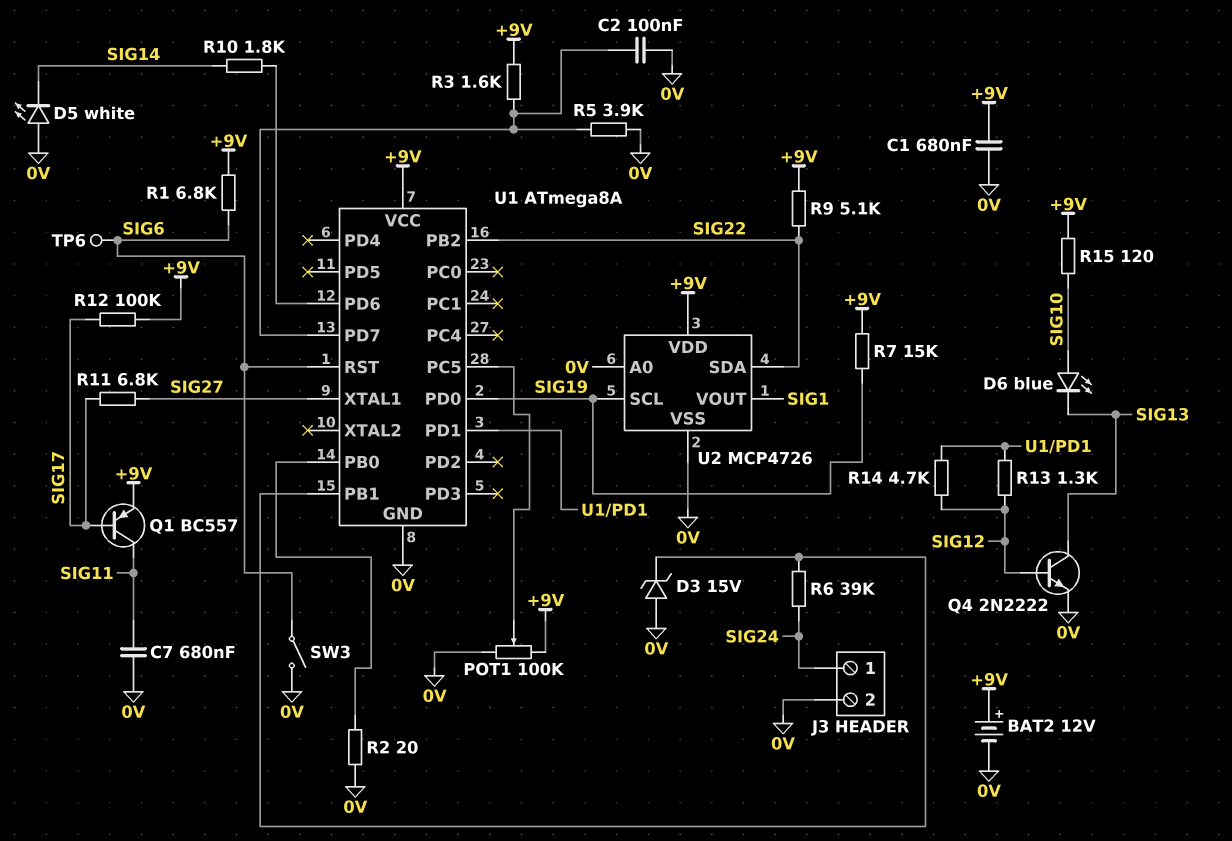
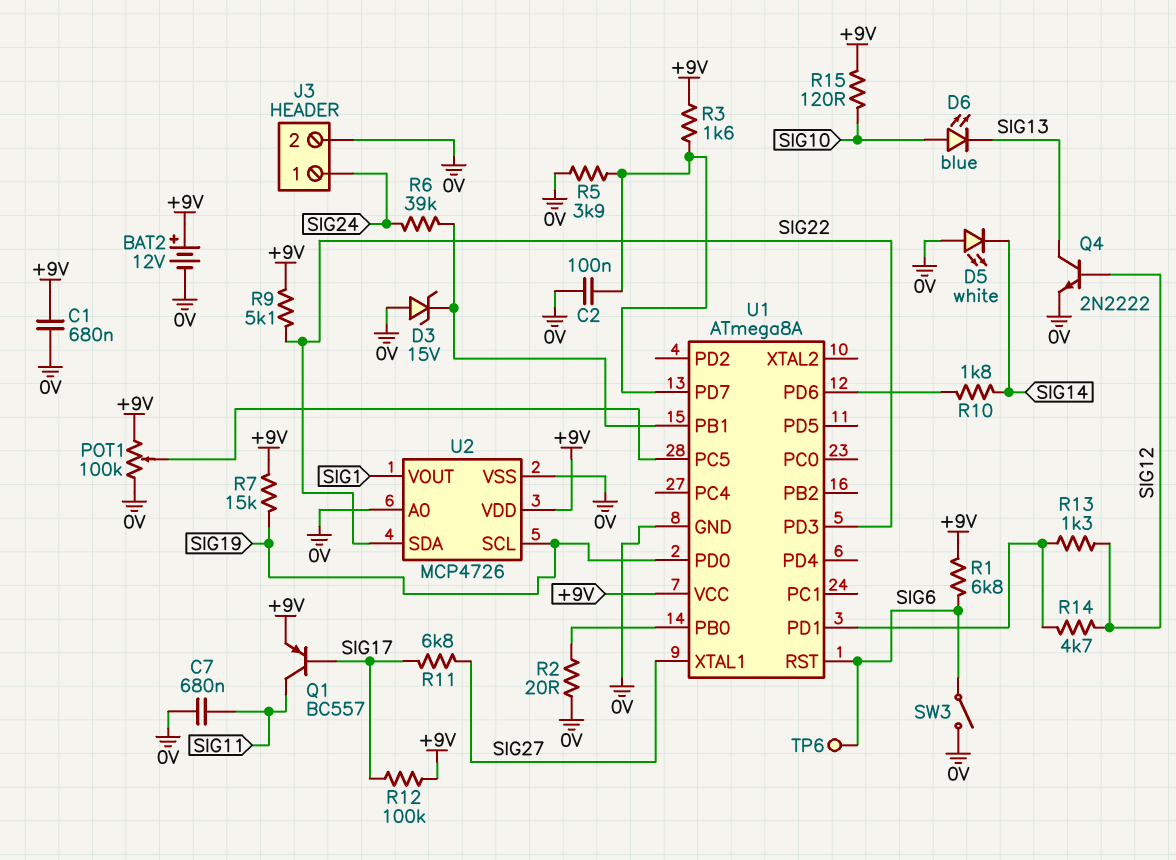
U1 pin PB2: SIG22 -> none
U1 pin PD3: none -> SIG22

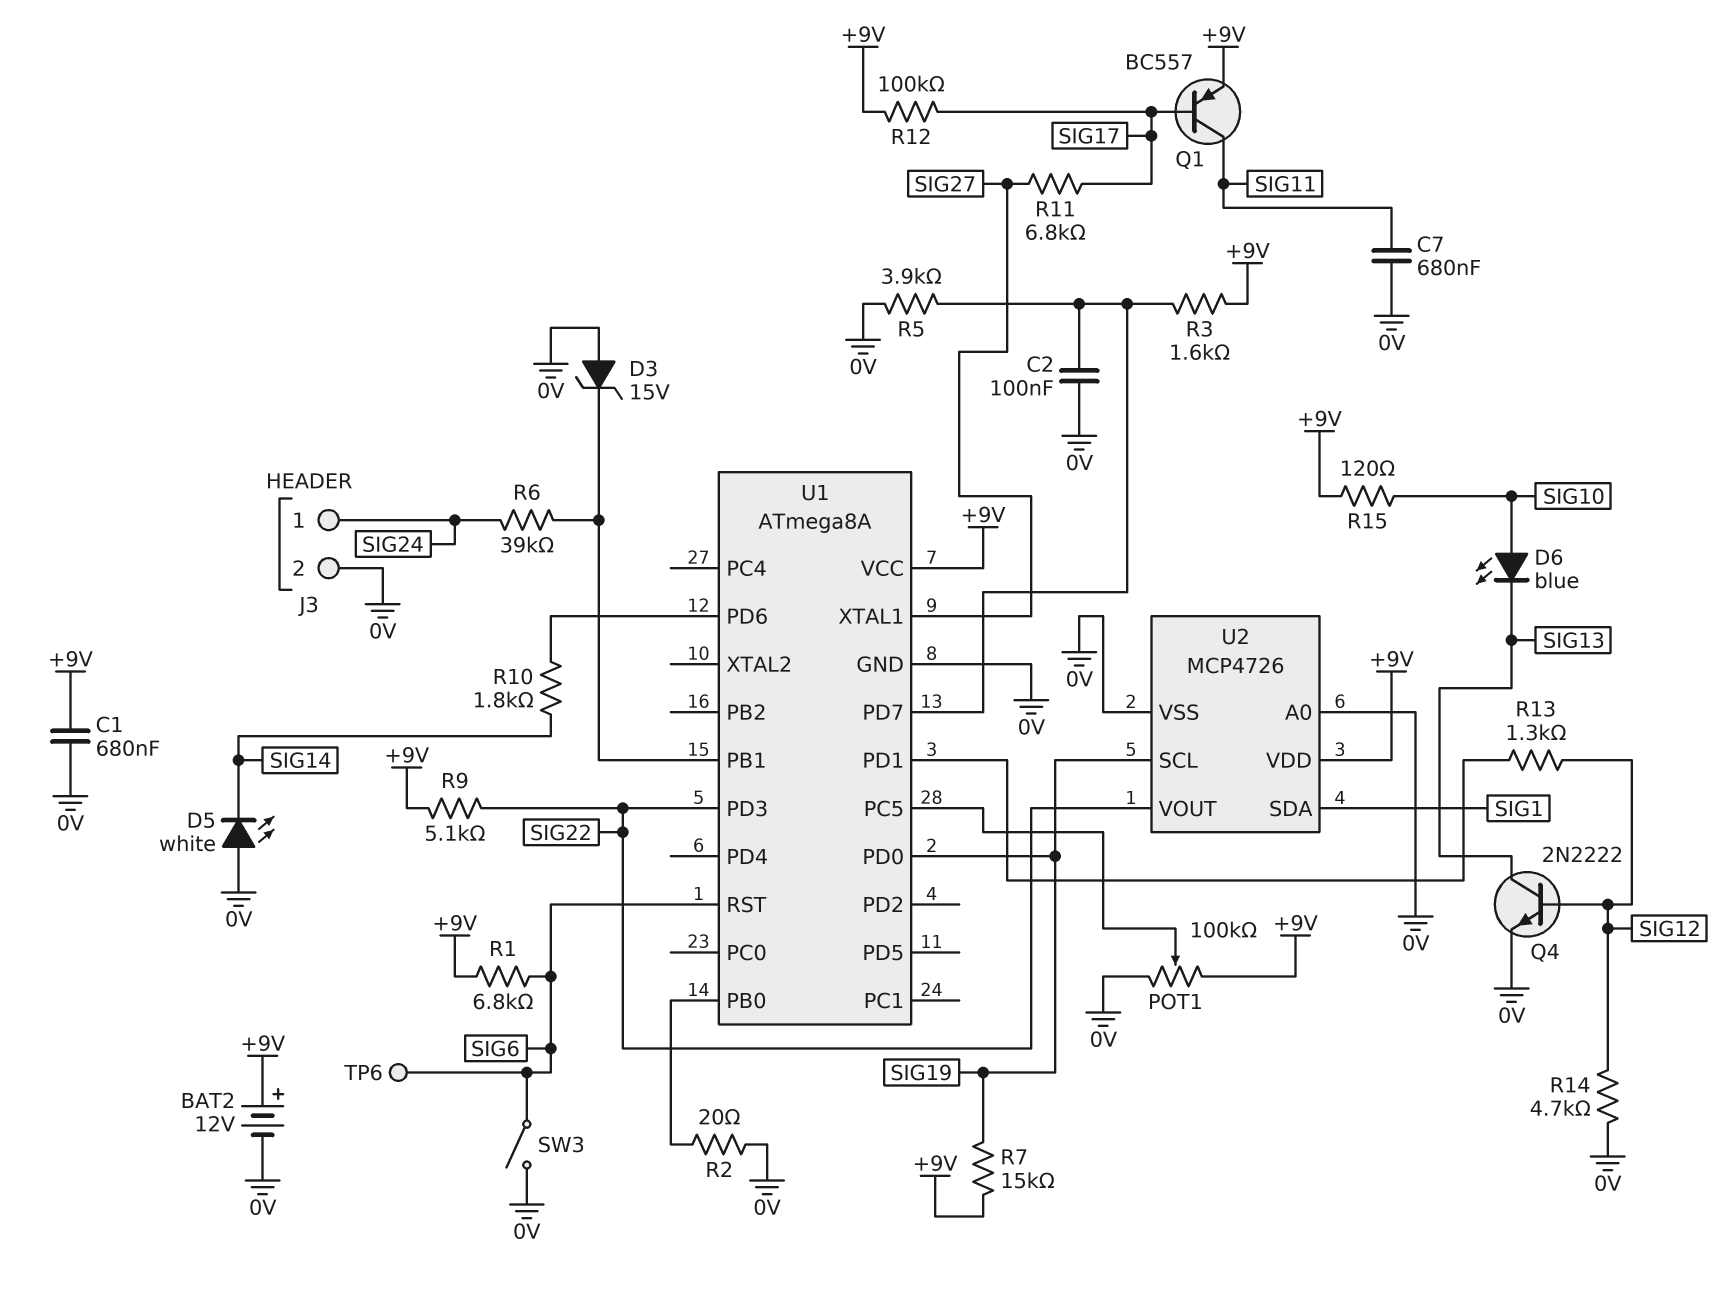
R14: 4.7k (SIG12, U1/PD1) -> 4.7k (0V, SIG12)
U2 pin SDA: SIG22 -> SIG1
U2 pin VOUT: SIG1 -> SIG22

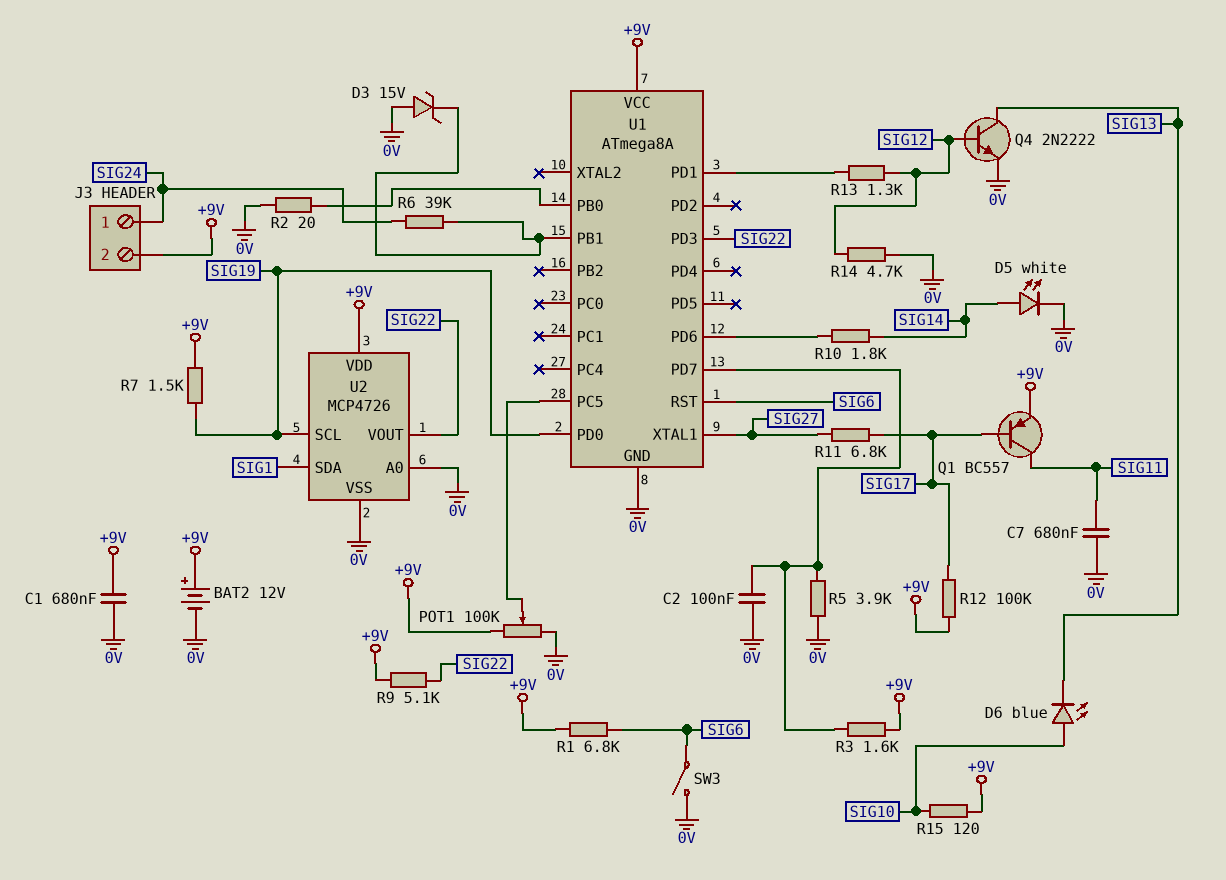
D5: LED white (A 0V, K SIG14) -> LED white (A SIG14, K 0V)
J3 pin 2: 0V -> +9V
R7: 15k (+9V, SIG19) -> 1.5k (+9V, SIG19)
TP6: test point (SIG6) -> none

